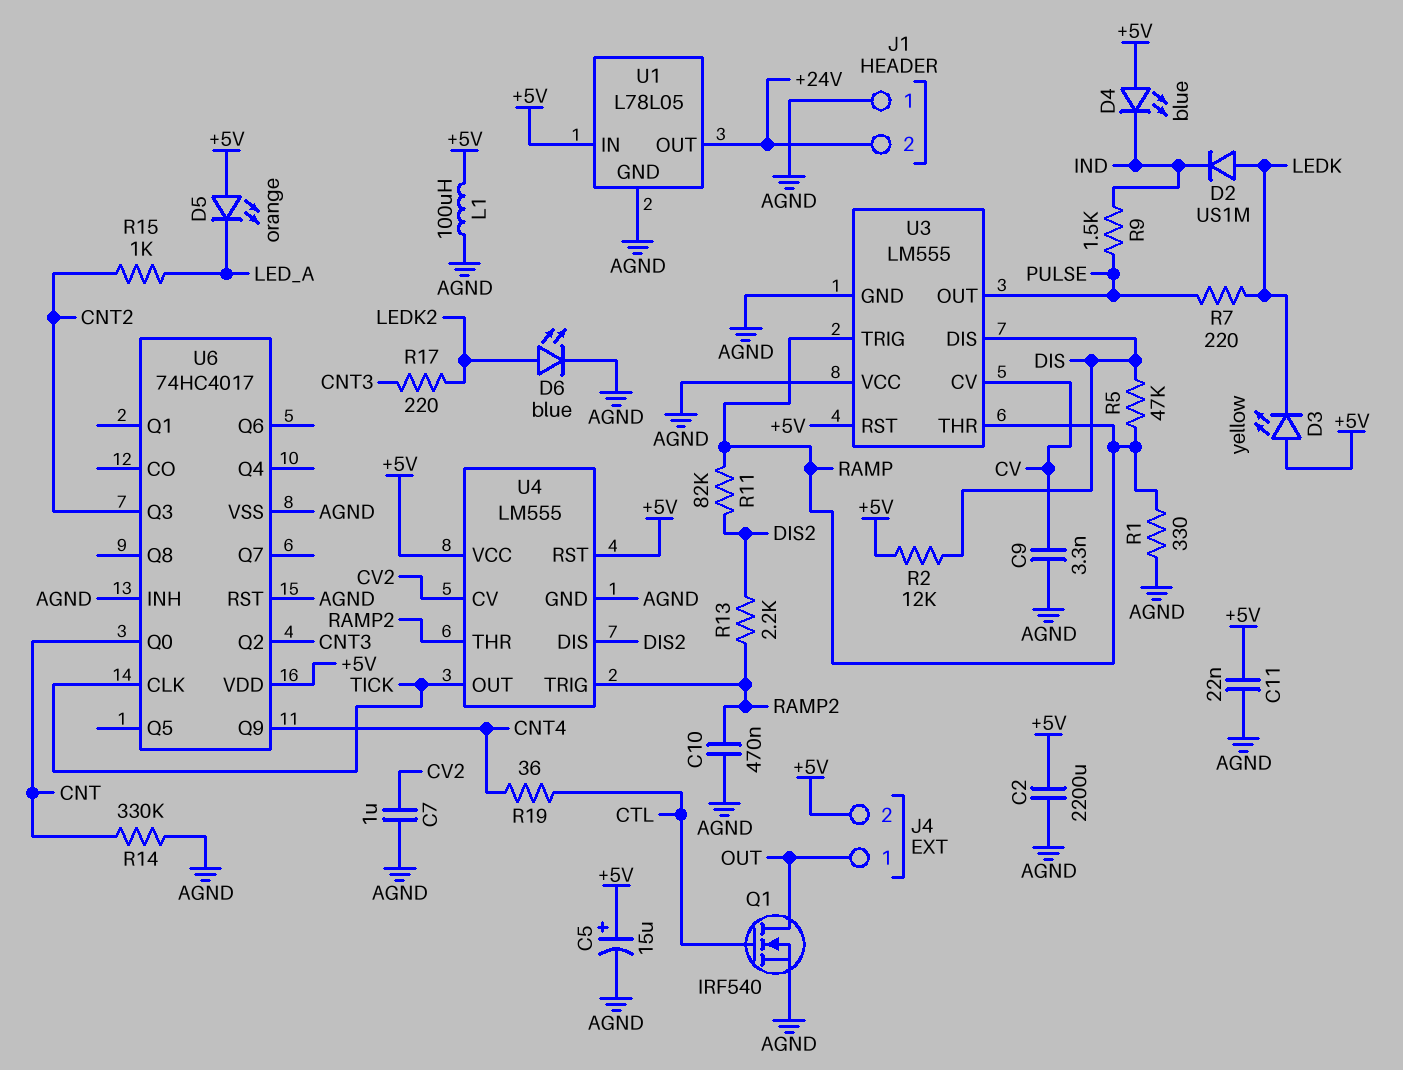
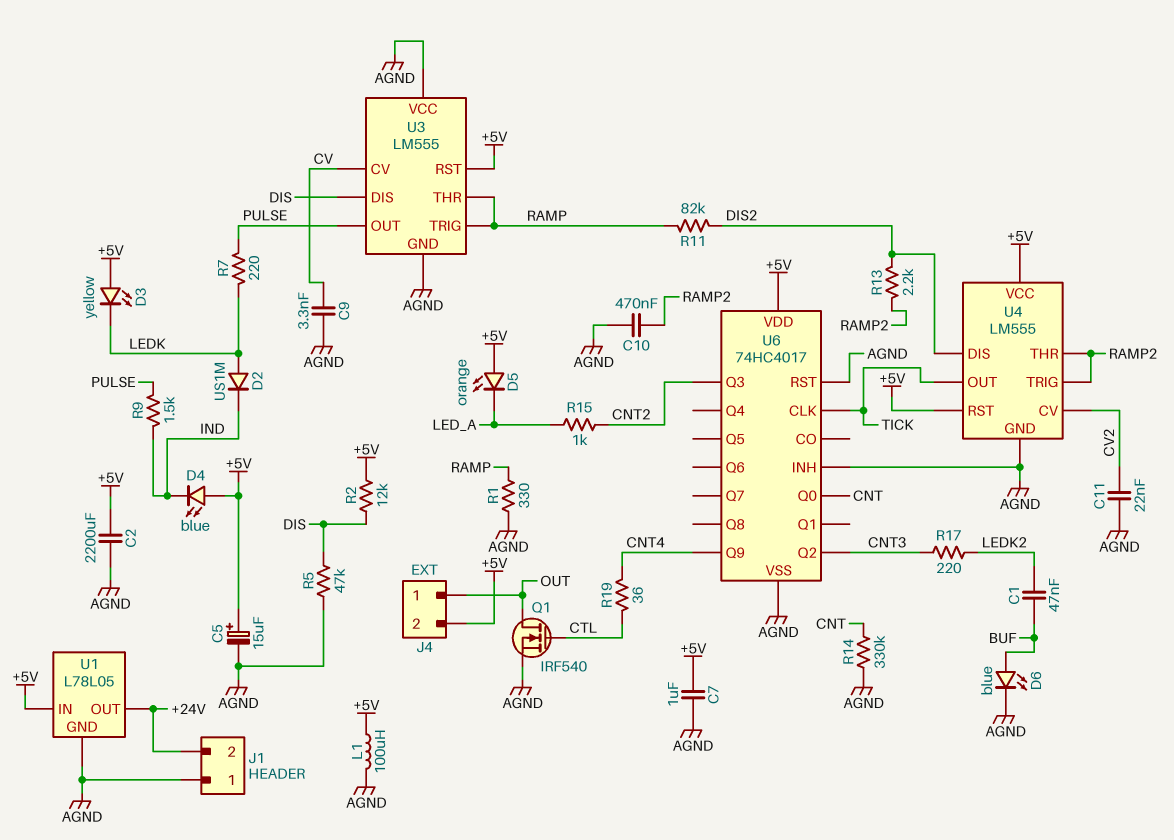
C1: none -> 47nF (BUF, LEDK2)
C7: 1uF (AGND, CV2) -> 1uF (+5V, AGND)
C11: 22nF (+5V, AGND) -> 22nF (AGND, CV2)
D6: LED blue (A LEDK2, K AGND) -> LED blue (A BUF, K AGND)
R5: 47k (DIS, RAMP) -> 47k (AGND, DIS)

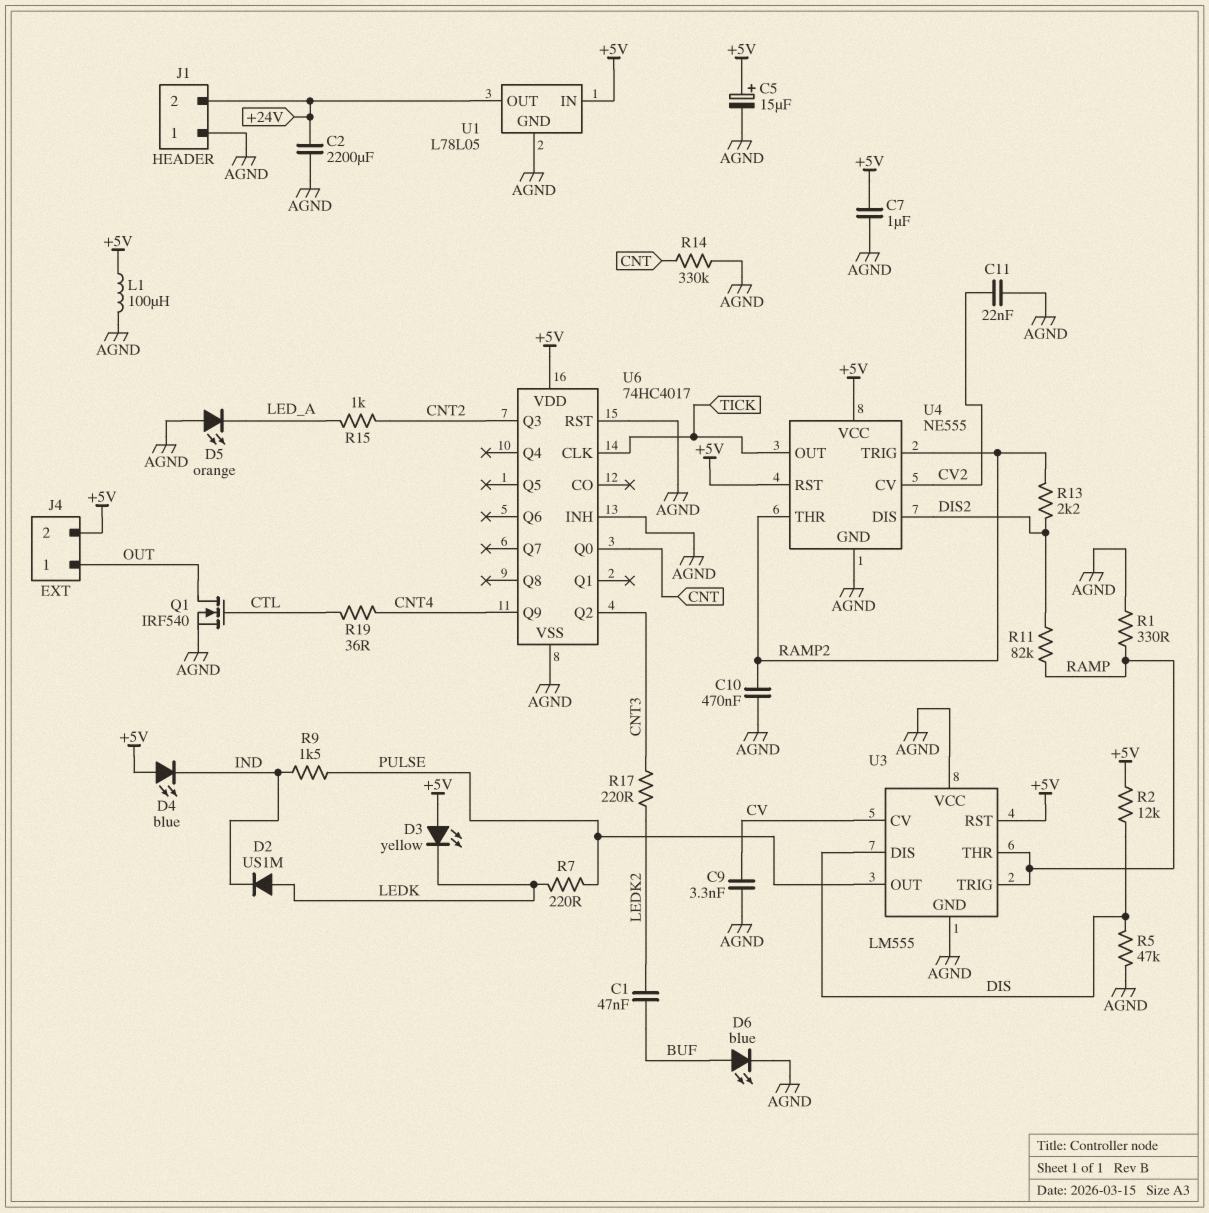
C2: 2200uF (+5V, AGND) -> 2200uF (+24V, AGND)
D5: LED orange (A +5V, K LED_A) -> LED orange (A AGND, K LED_A)
U4: LM555 -> NE555

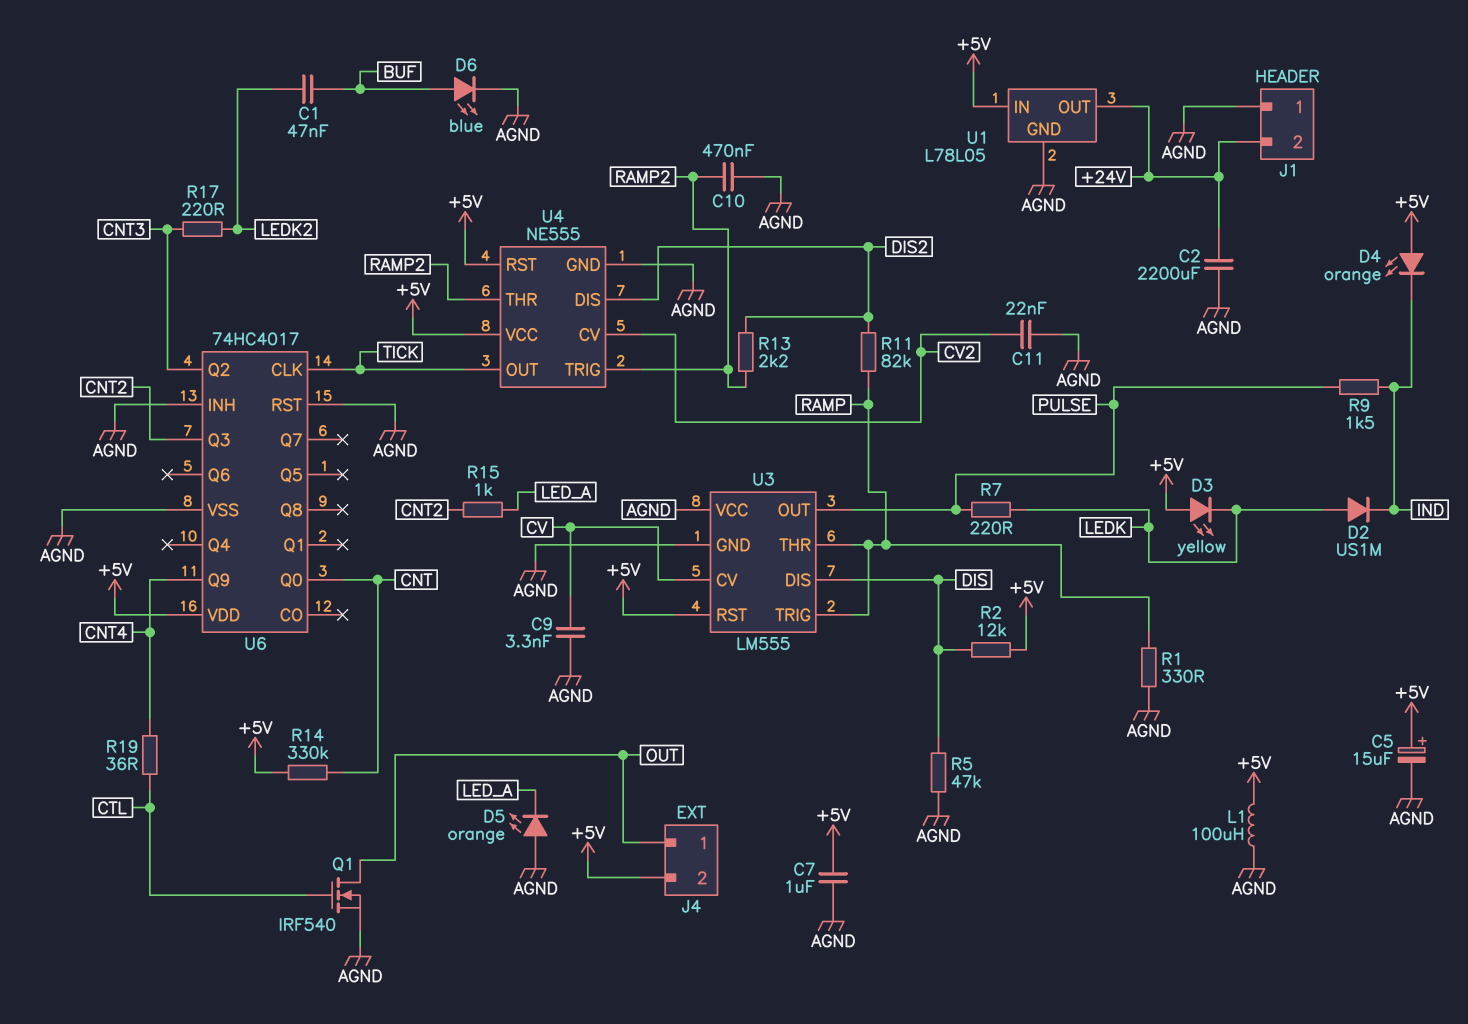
D4: LED blue (A +5V, K IND) -> LED orange (A +5V, K IND)
R14: 330k (AGND, CNT) -> 330k (+5V, CNT)

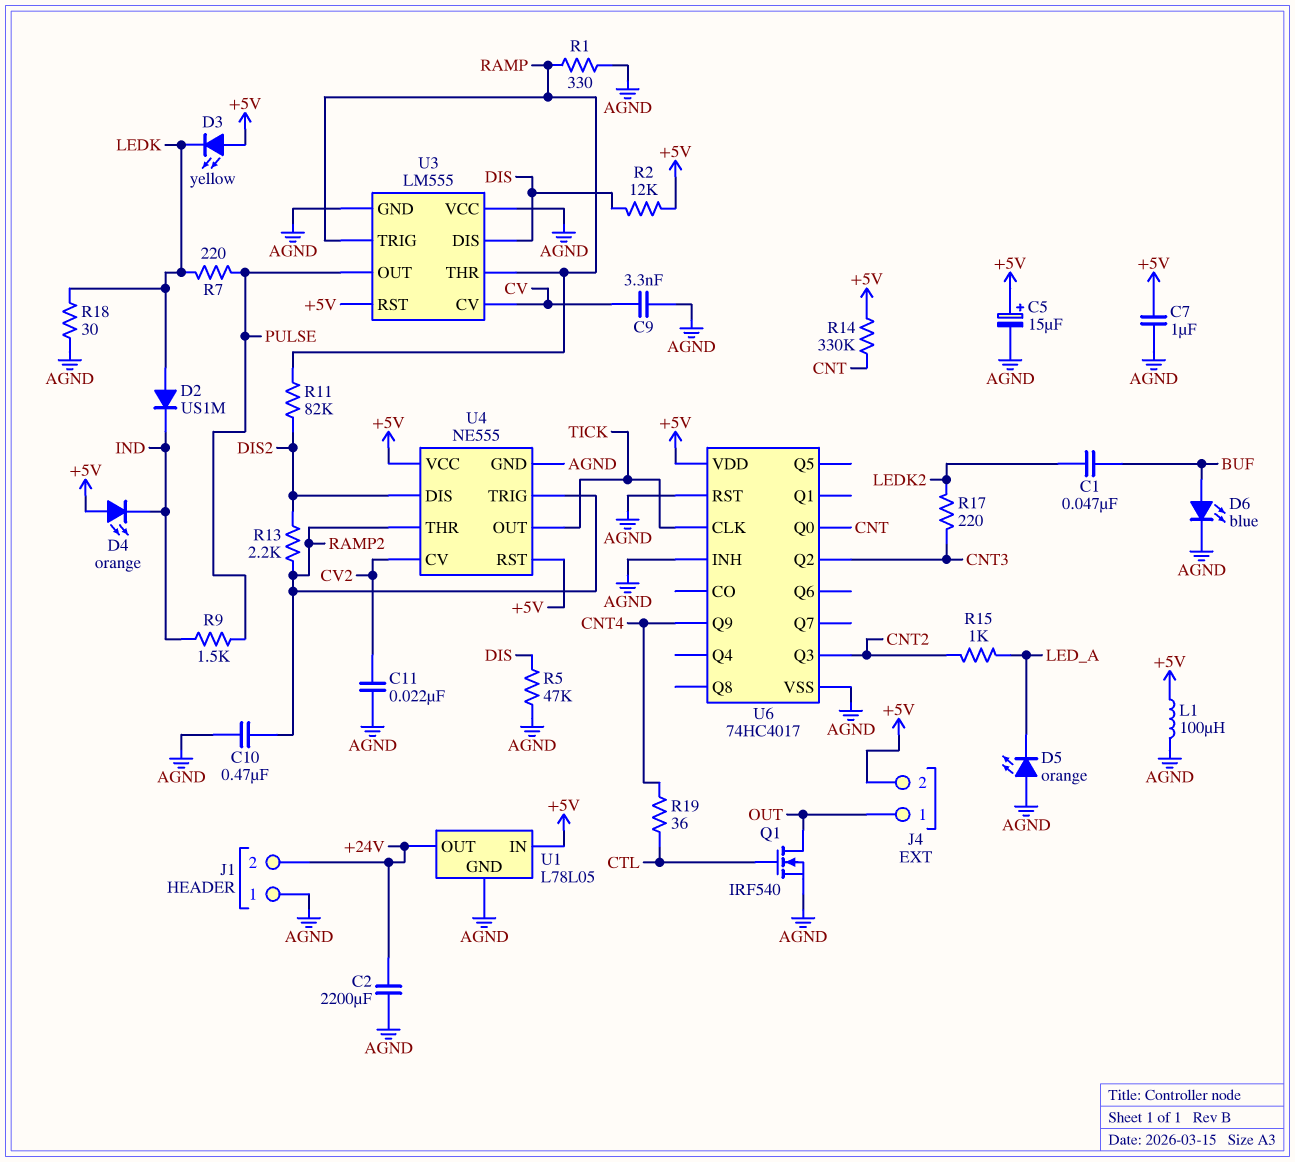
R18: none -> 30 (AGND, LEDK)

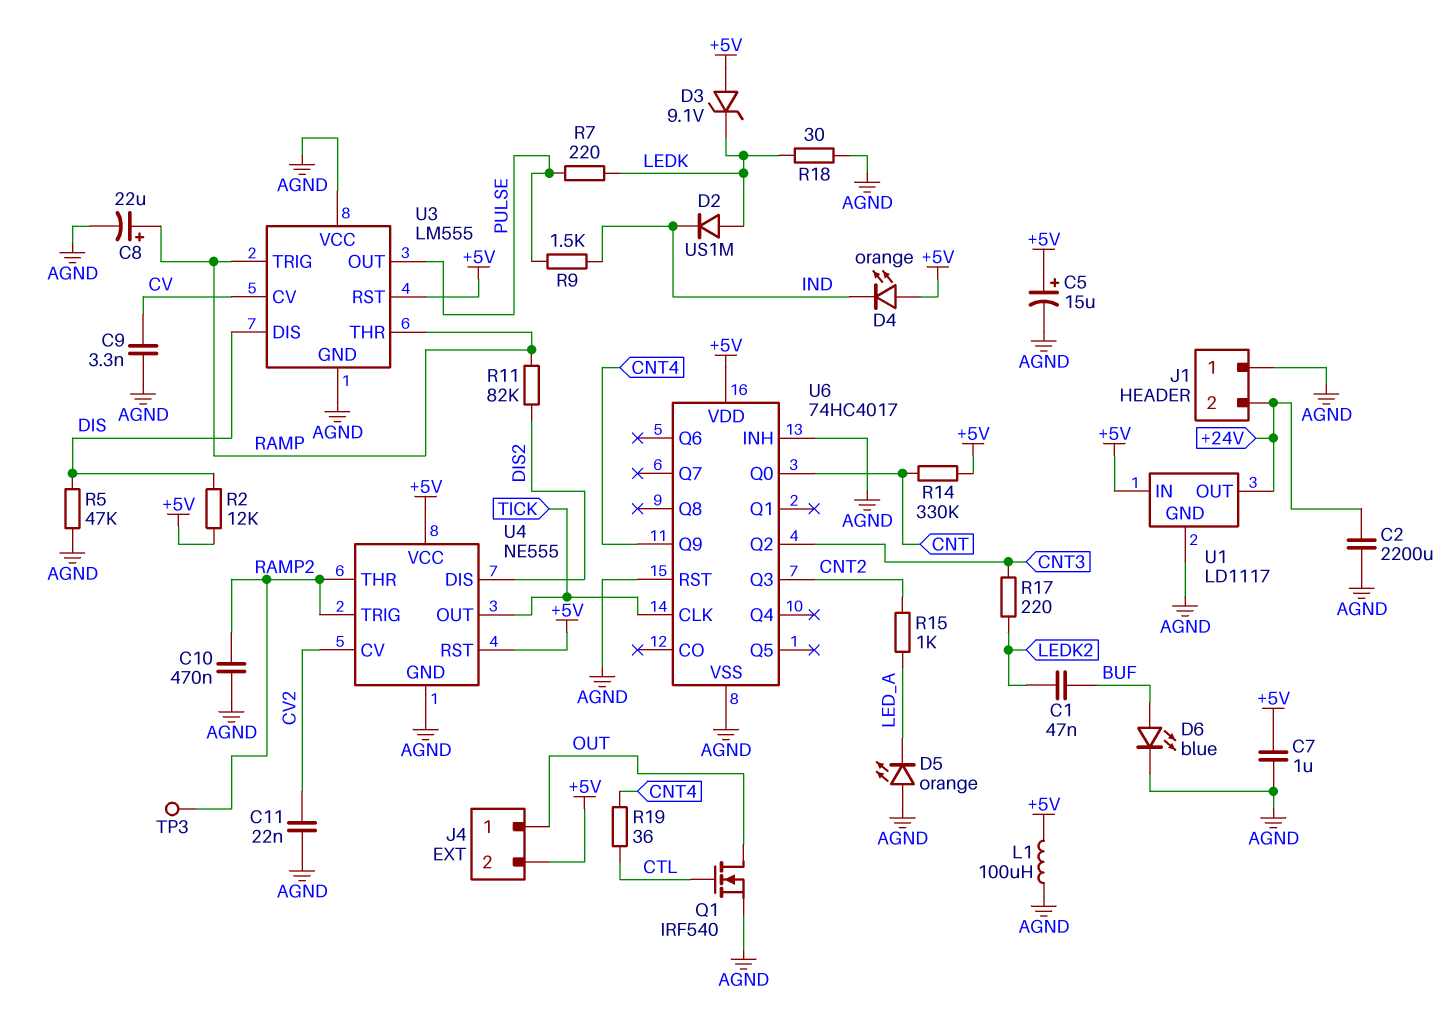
C8: none -> 22uF (plus RAMP, minus AGND)
D3: LED yellow (A +5V, K LEDK) -> zener 9.1V (A +5V, K LEDK)
R1: 330 (AGND, RAMP) -> none
R13: 2.2k (DIS2, RAMP2) -> none
TP3: none -> test point (RAMP2)
U1: L78L05 -> LD1117

